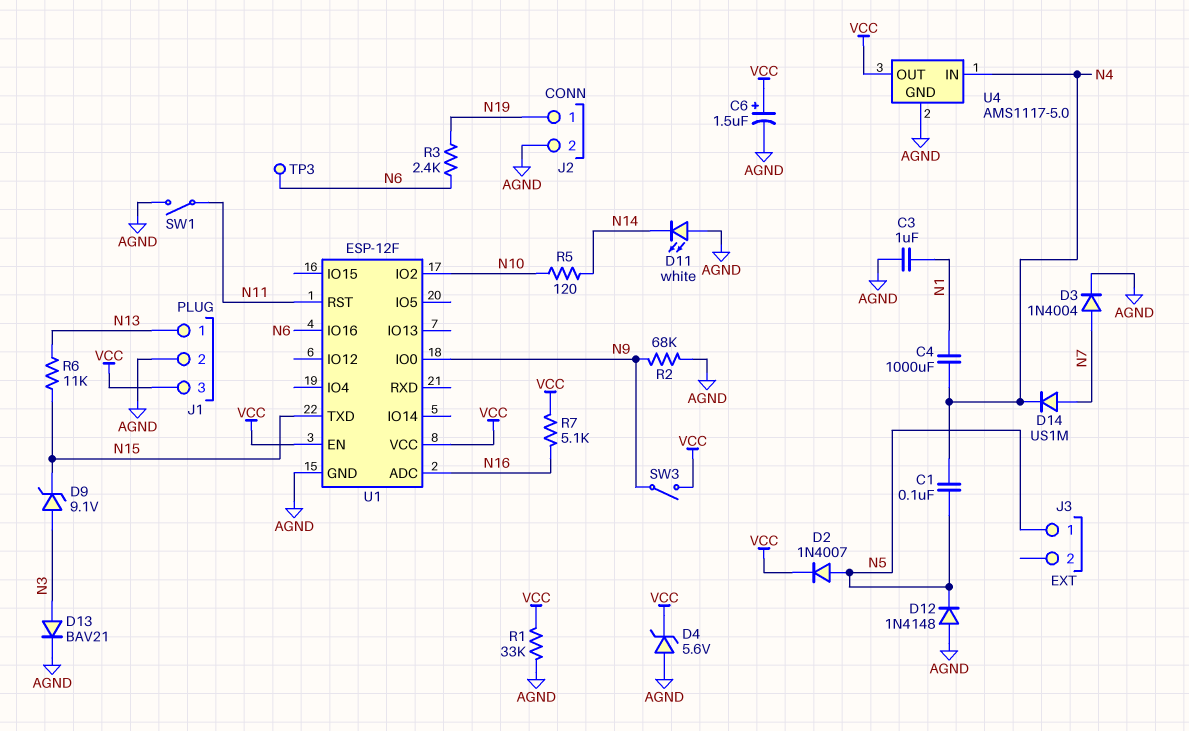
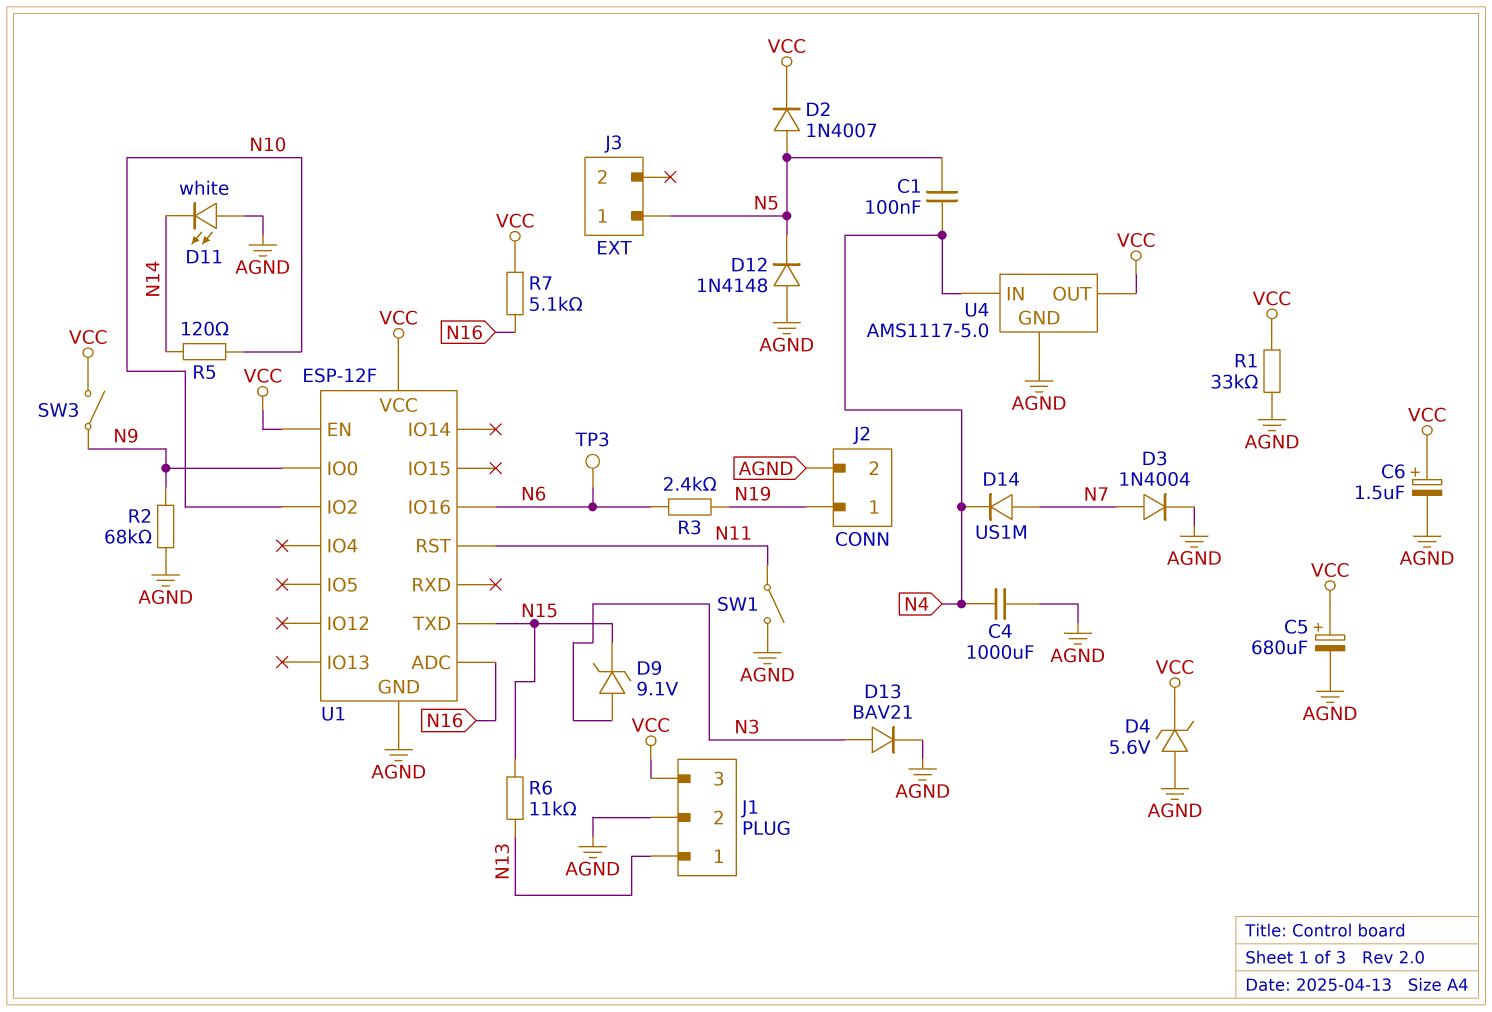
C3: 1uF (AGND, N1) -> none
C4: 1000uF (N1, N4) -> 1000uF (AGND, N4)
C5: none -> 680uF (plus VCC, minus AGND)

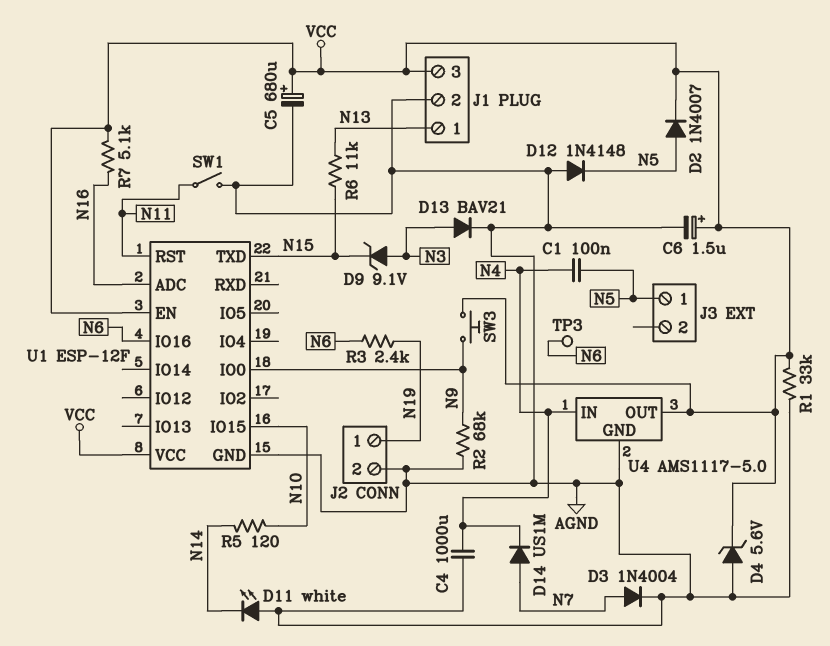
SW3: switch (N9, VCC) -> button (N9, VCC)
U1 pin IO2: N10 -> none
U1 pin IO15: none -> N10

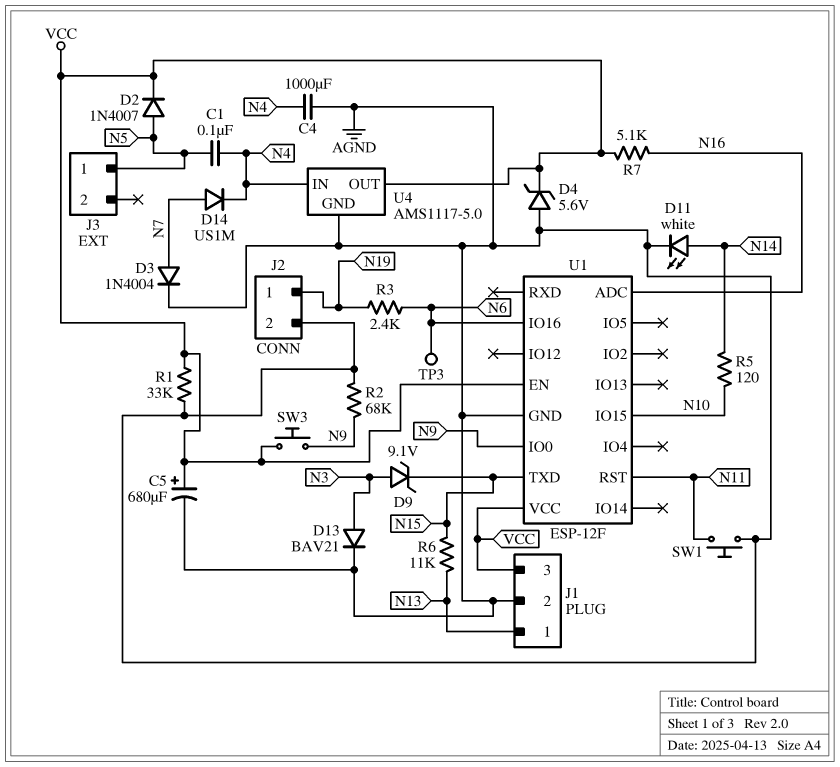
C6: 1.5uF (plus VCC, minus AGND) -> none
D11: LED white (A AGND, K N14) -> LED white (A N14, K AGND)
D12: diode 1N4148 (A AGND, K N5) -> none
SW1: switch (AGND, N11) -> button (AGND, N11)

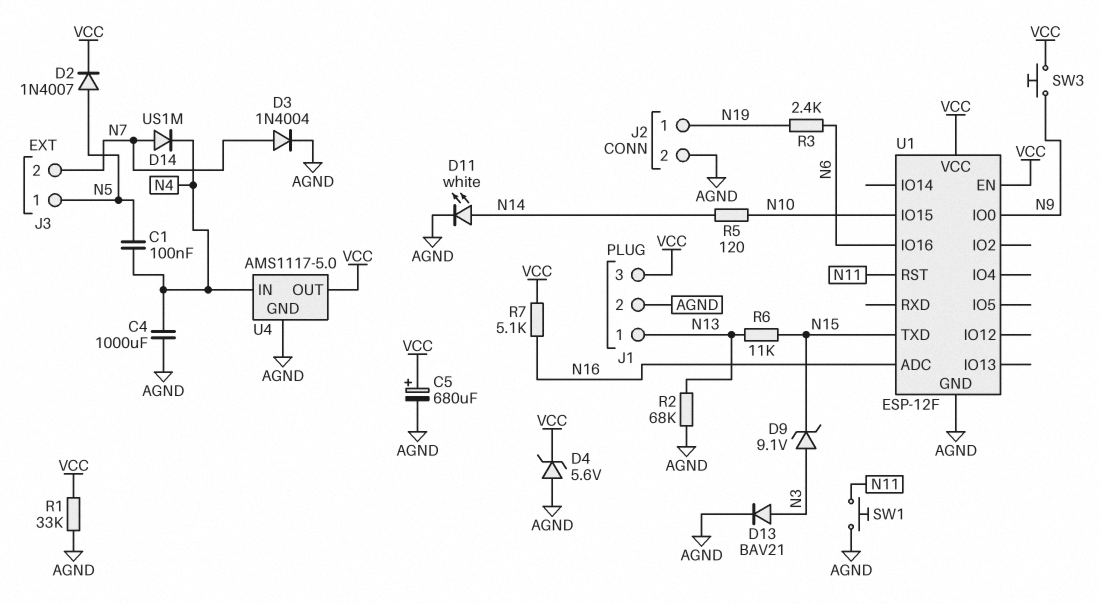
J3 pin 2: none -> N7
R2: 68k (AGND, N9) -> 68k (AGND, N13)
TP3: test point (N6) -> none

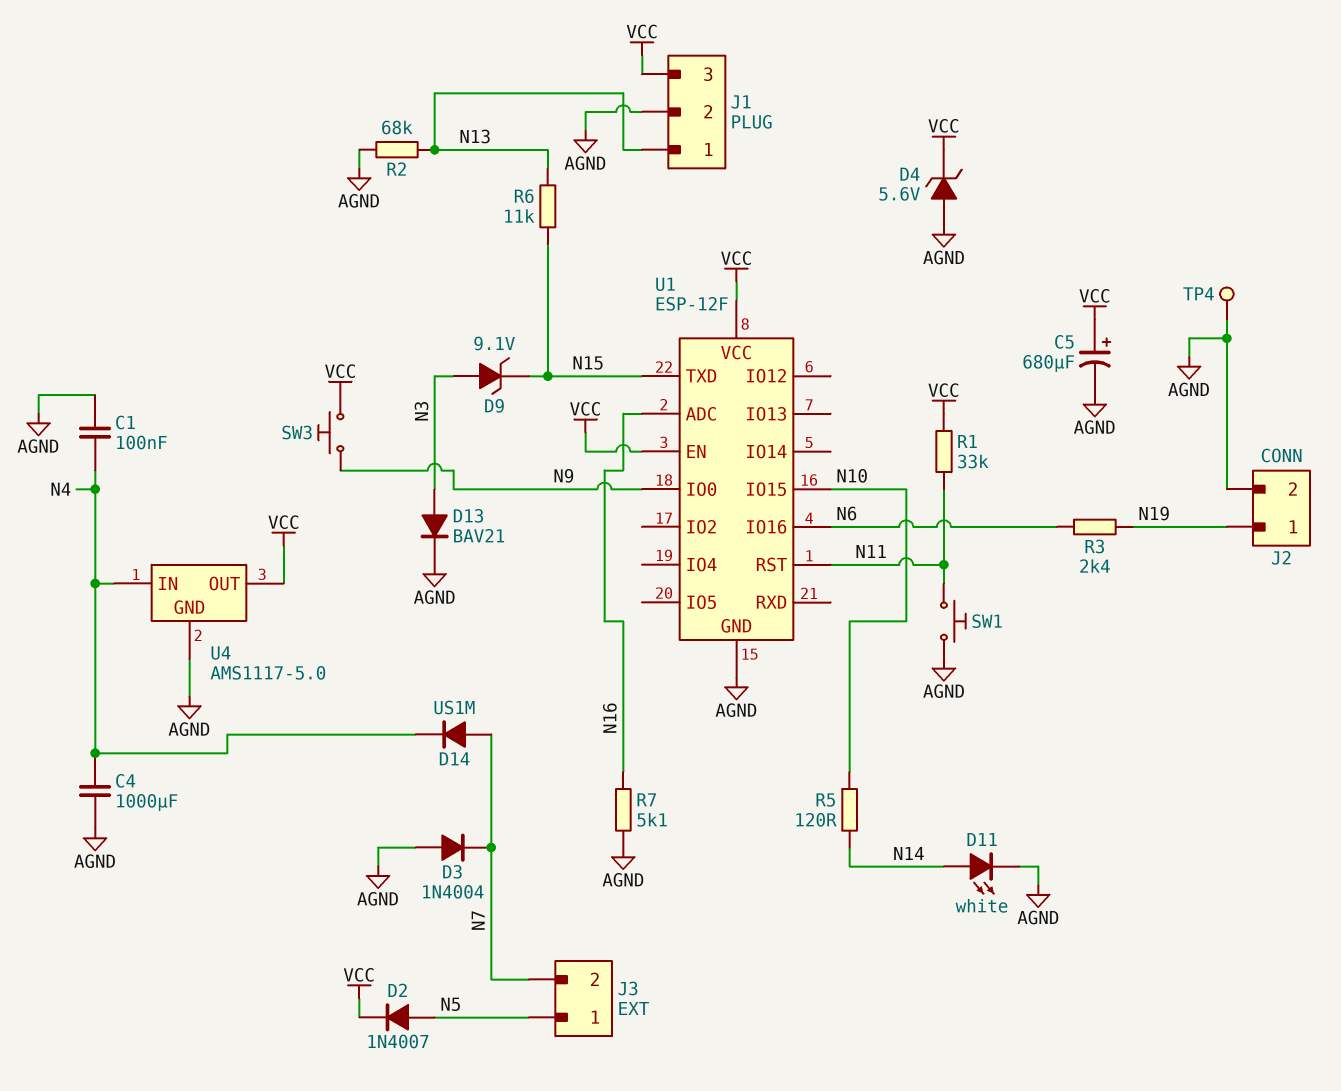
C1: 100nF (N4, N5) -> 100nF (AGND, N4)
D3: diode 1N4004 (A N7, K AGND) -> diode 1N4004 (A AGND, K N7)
R1: 33k (AGND, VCC) -> 33k (N11, VCC)
R7: 5.1k (N16, VCC) -> 5.1k (AGND, N16)
TP4: none -> test point (AGND)

